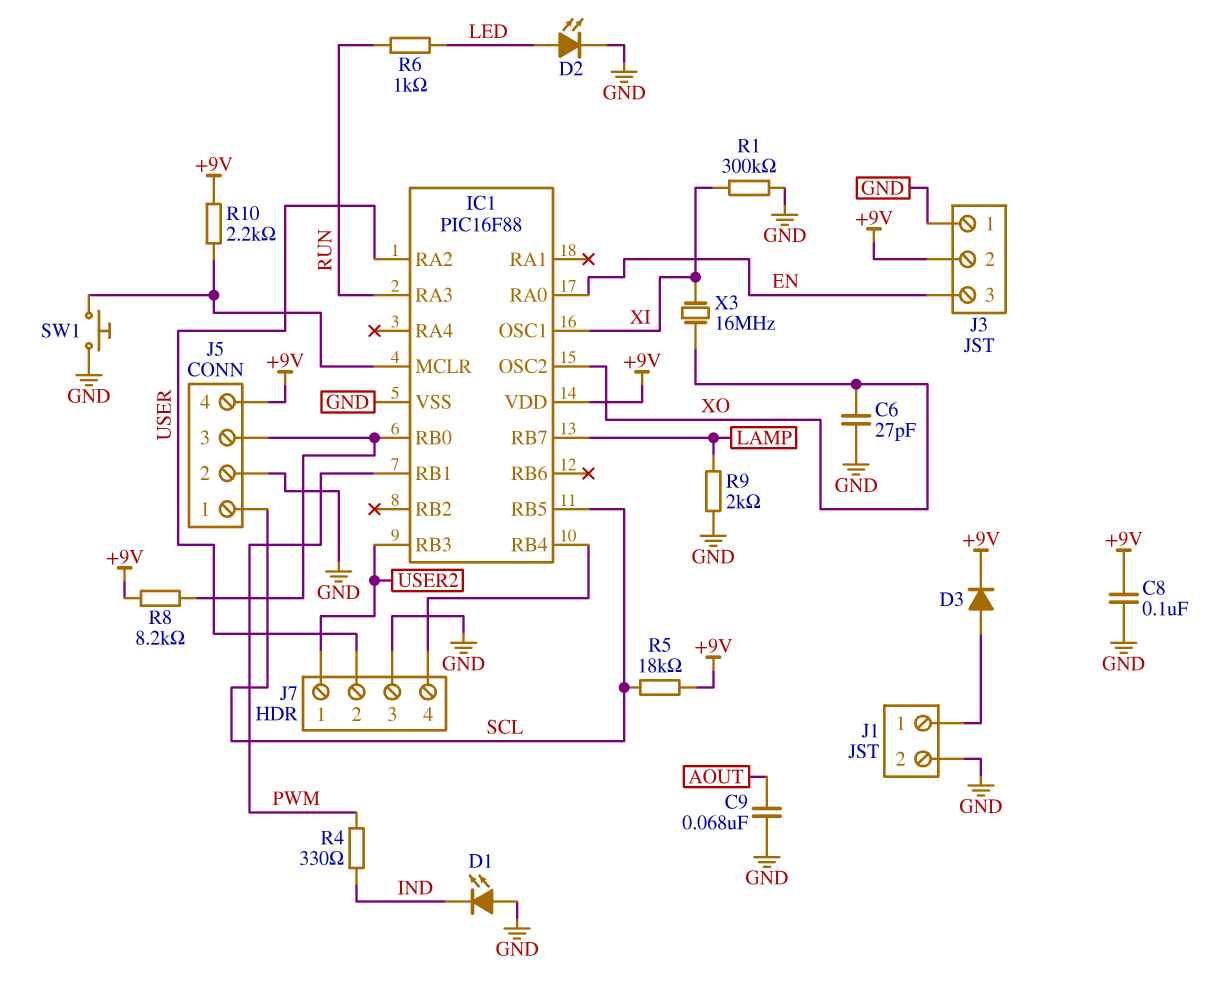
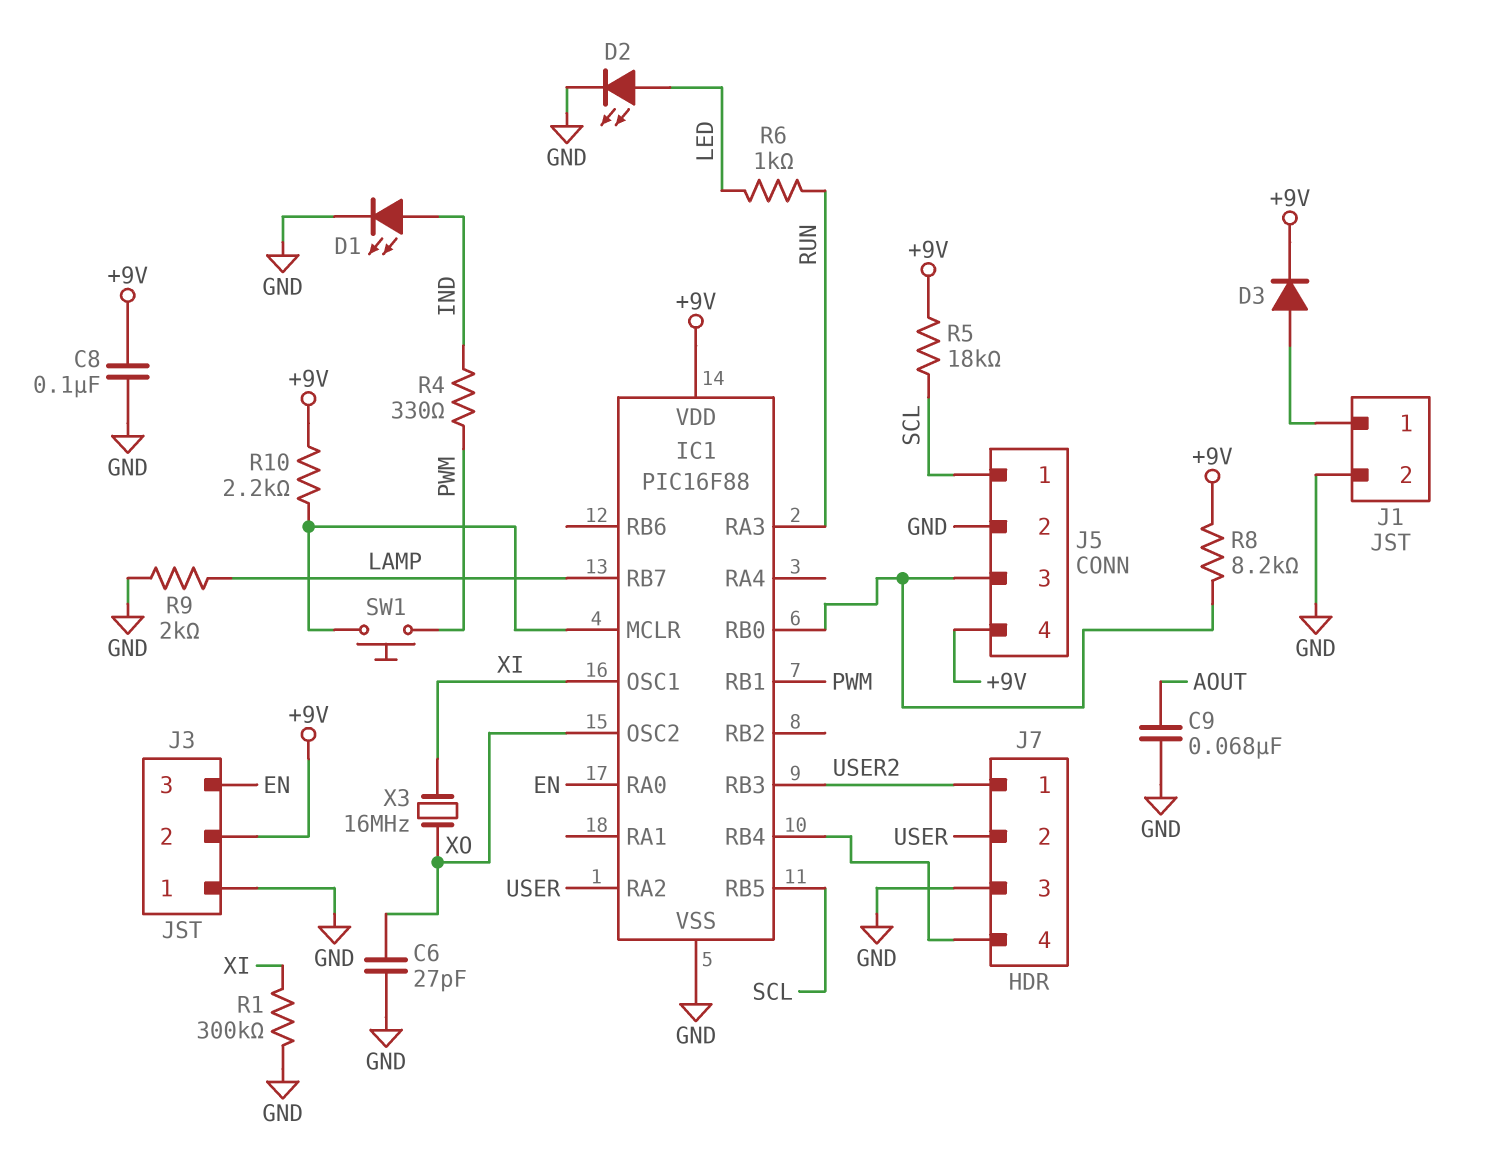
D1: LED (A GND, K IND) -> LED (A IND, K GND)
SW1: button (GND, IC1/MCLR) -> button (IC1/MCLR, PWM)

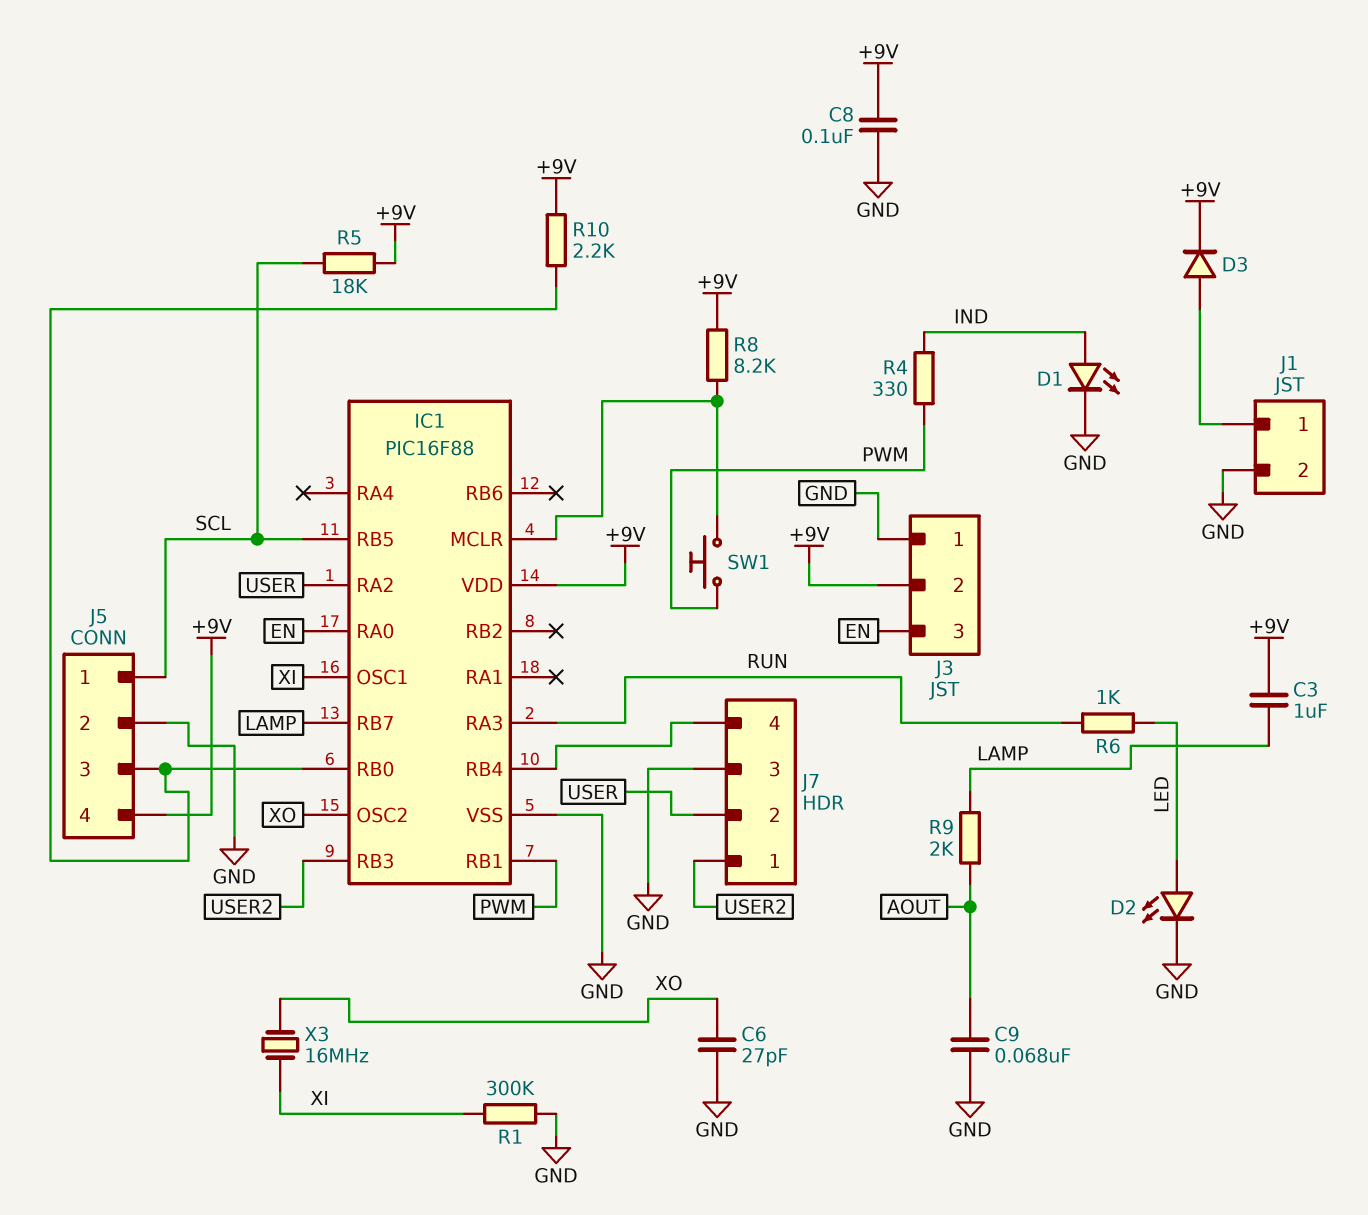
C3: none -> 1uF (+9V, LAMP)
R8: 8.2k (+9V, IC1/RB0) -> 8.2k (+9V, IC1/MCLR)
R9: 2k (GND, LAMP) -> 2k (AOUT, LAMP)
R10: 2.2k (+9V, IC1/MCLR) -> 2.2k (+9V, IC1/RB0)

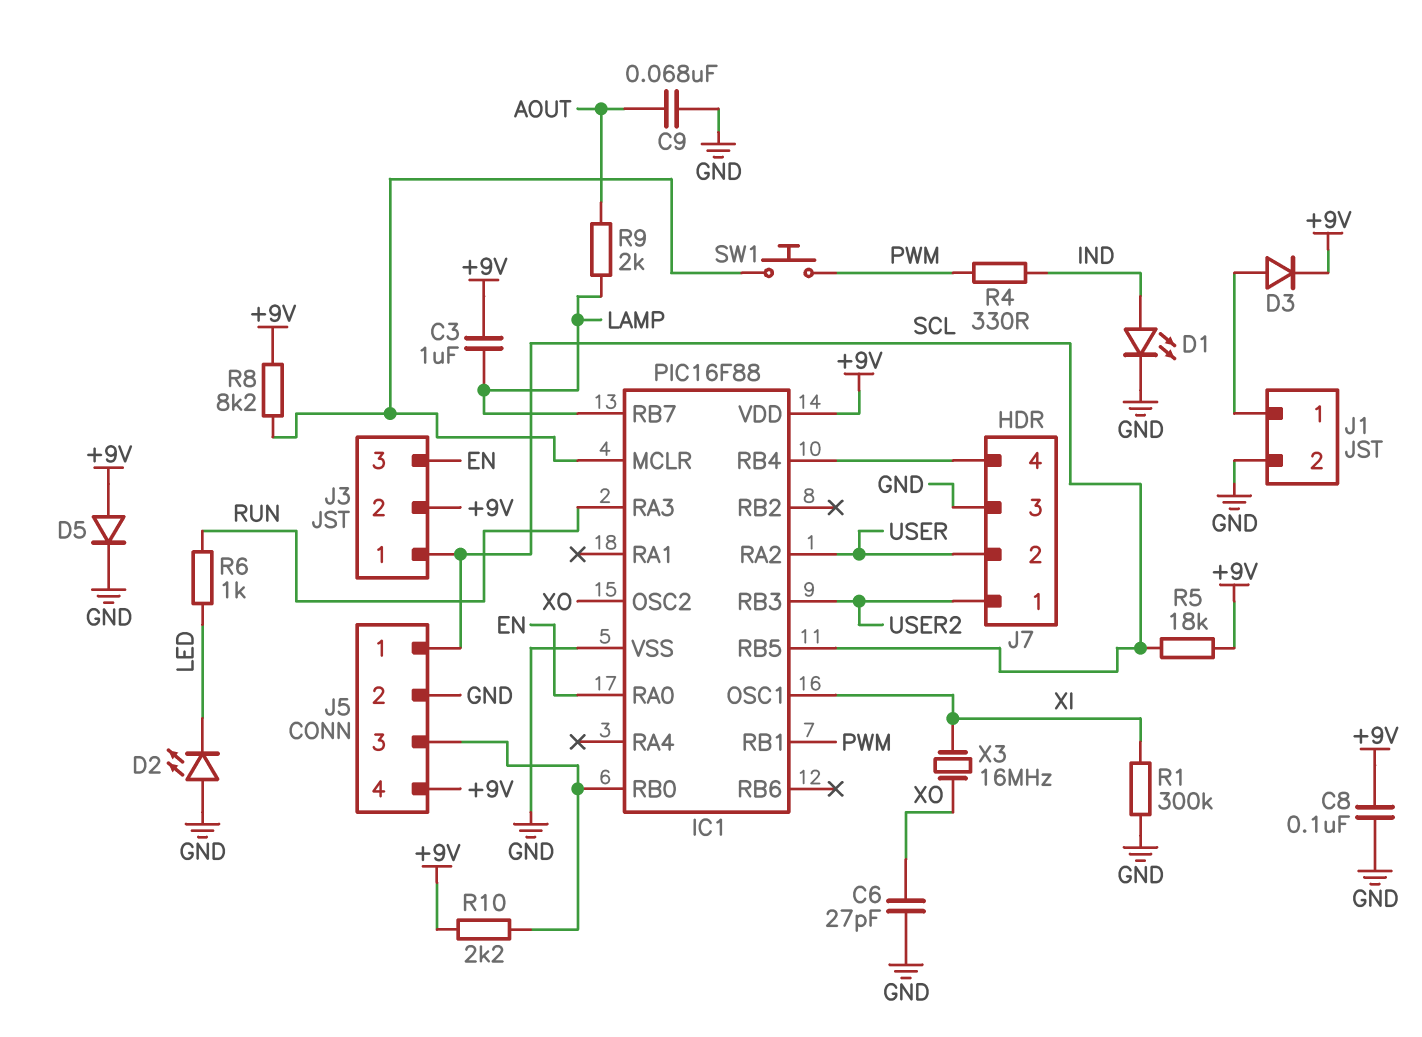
D2: LED (A LED, K GND) -> LED (A GND, K LED)
D5: none -> diode (A +9V, K GND)
J3 pin 1: GND -> SCL

